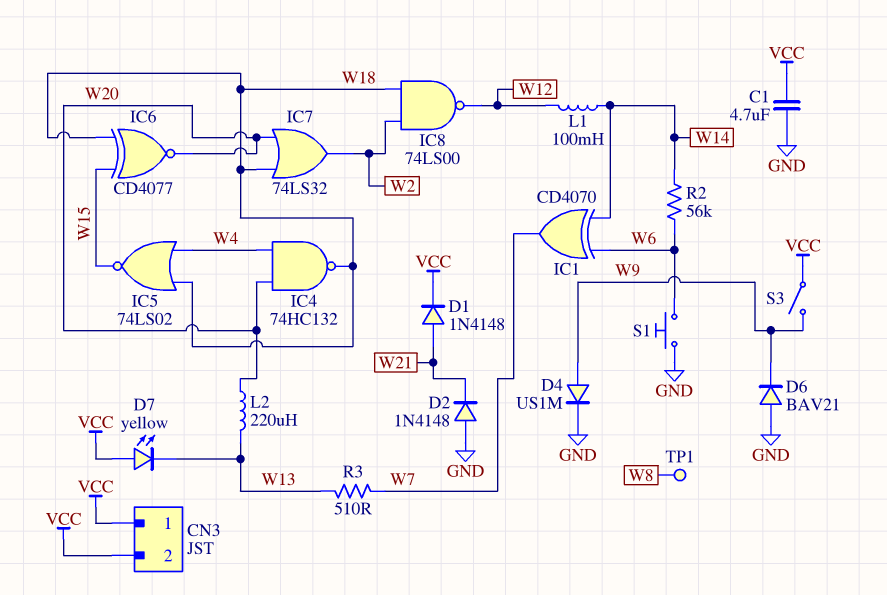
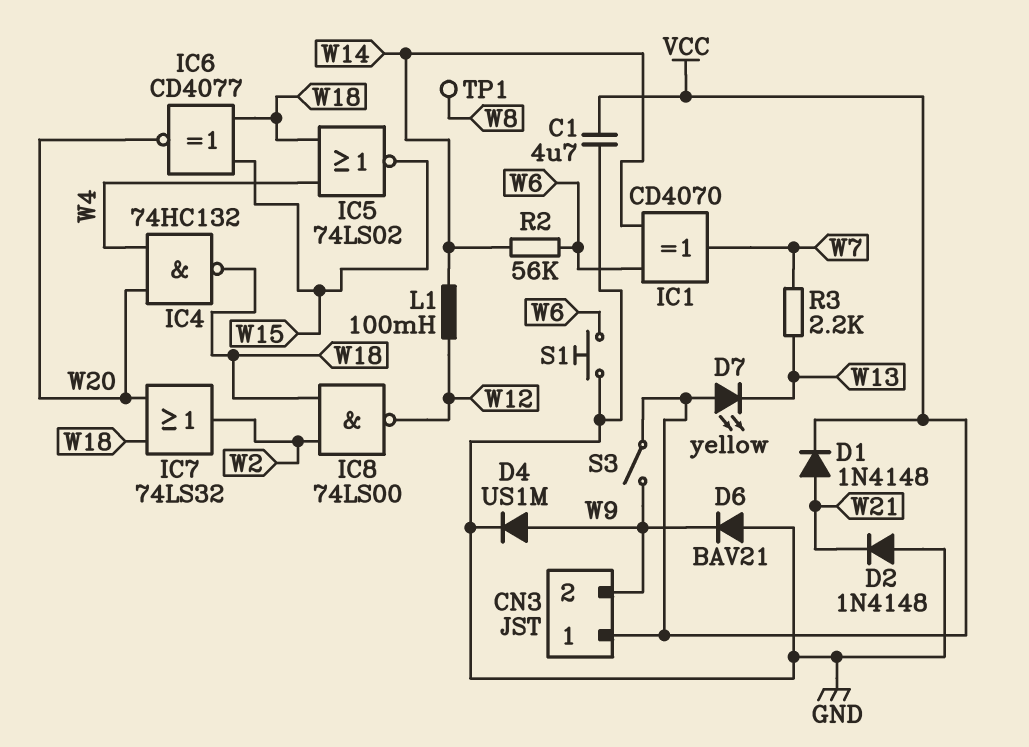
CN3 pin 2: VCC -> W9
L2: 220uH (W13, W20) -> none
R3: 510 (W7, W13) -> 2.2k (W7, W13)

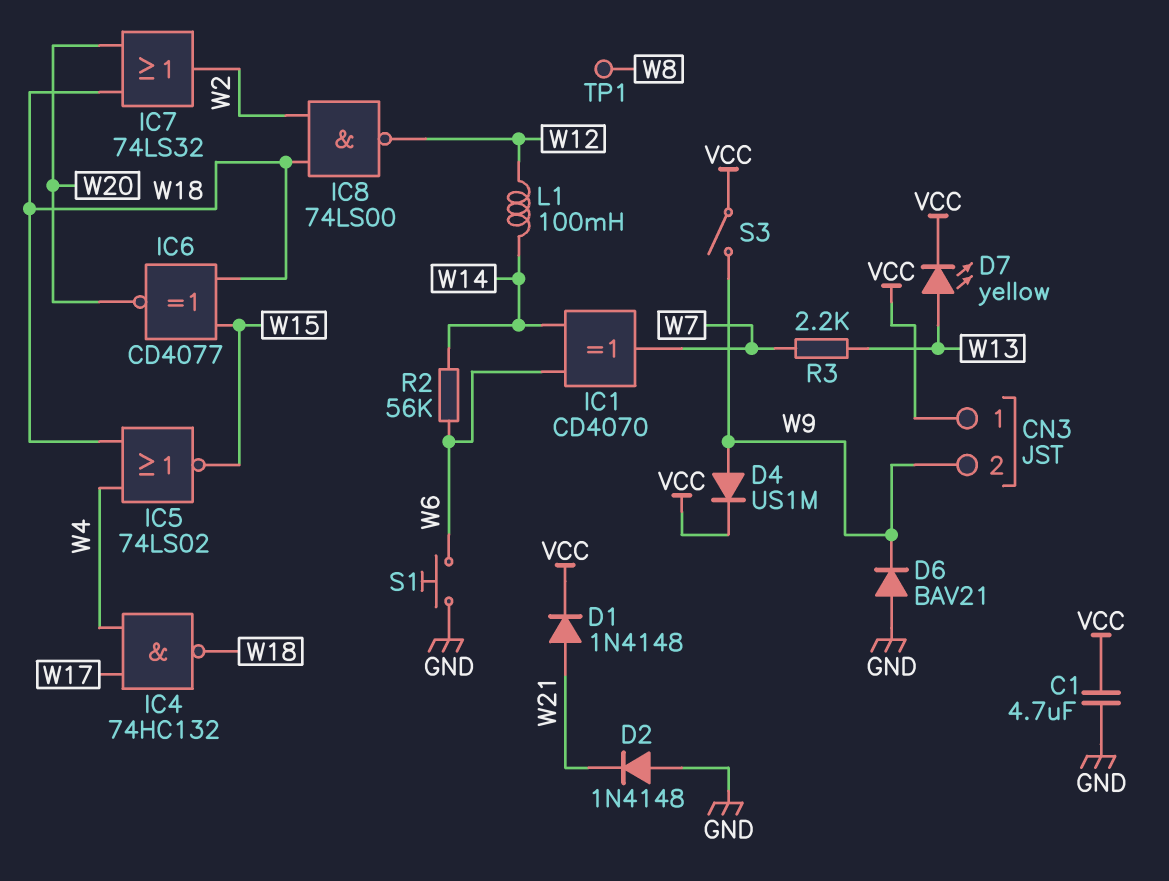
D4: diode US1M (A W9, K GND) -> diode US1M (A W9, K VCC)
D7: LED yellow (A VCC, K W13) -> LED yellow (A W13, K VCC)
IC4: NAND 74HC132 (in W4, in W20, out W18) -> NAND 74HC132 (in W4, in W17, out W18)

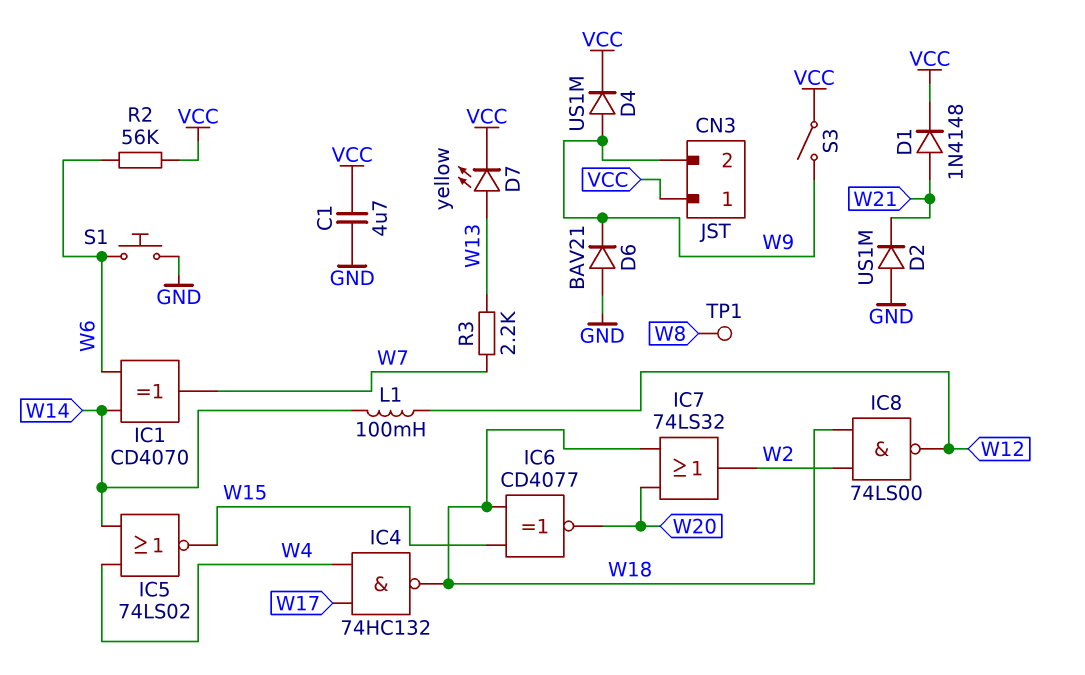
D2: diode 1N4148 (A GND, K W21) -> diode US1M (A GND, K W21)
IC5: NOR 74LS02 (in W4, in W18, out W15) -> NOR 74LS02 (in W4, in W14, out W15)
R2: 56k (W6, W14) -> 56k (VCC, W6)

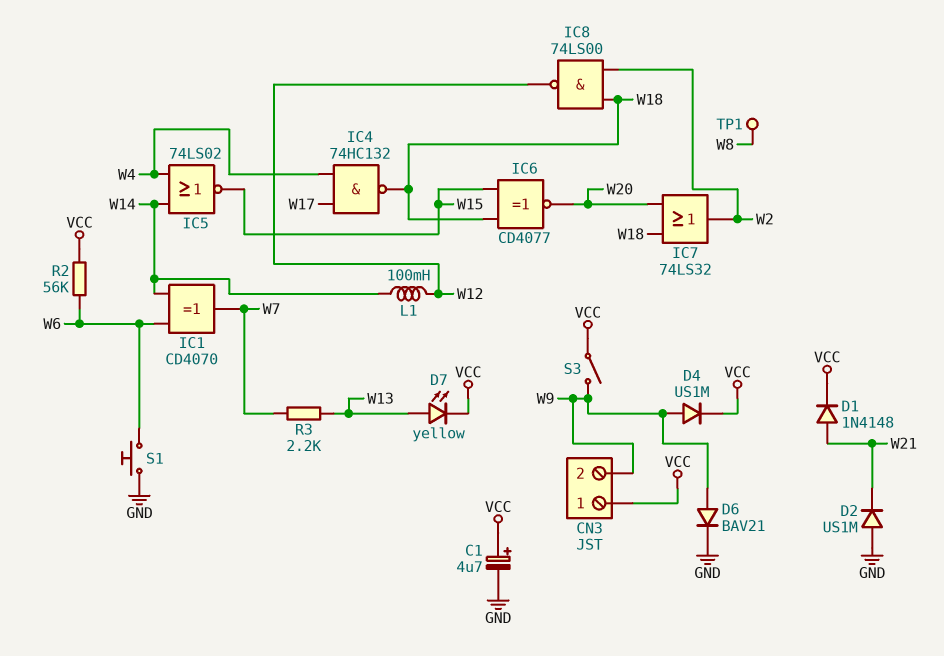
C1: 4.7uF (GND, VCC) -> 4.7uF (plus VCC, minus GND)
D6: diode BAV21 (A GND, K W9) -> diode BAV21 (A W9, K GND)

